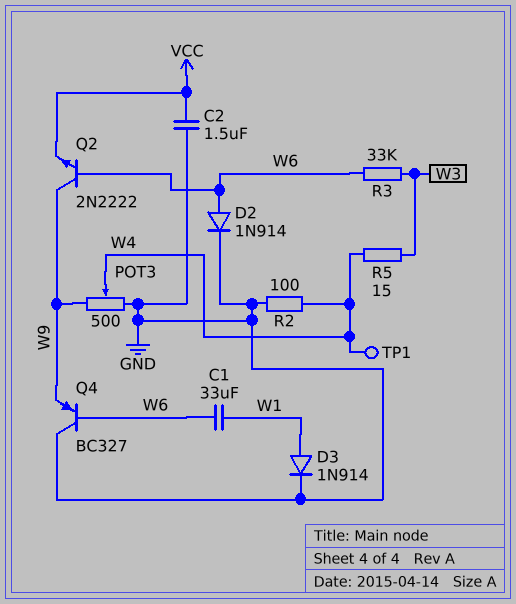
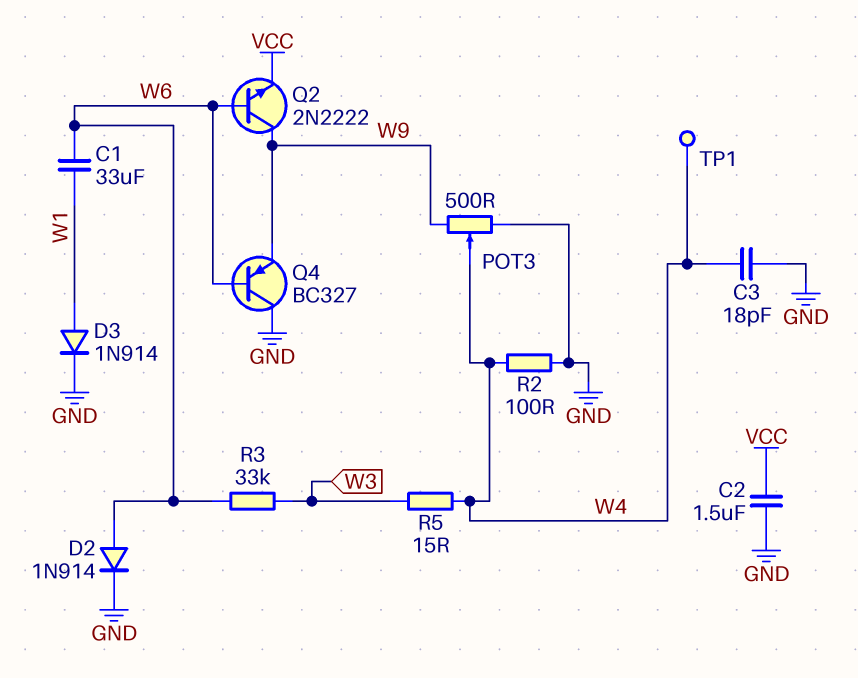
C3: none -> 18pF (GND, W4)

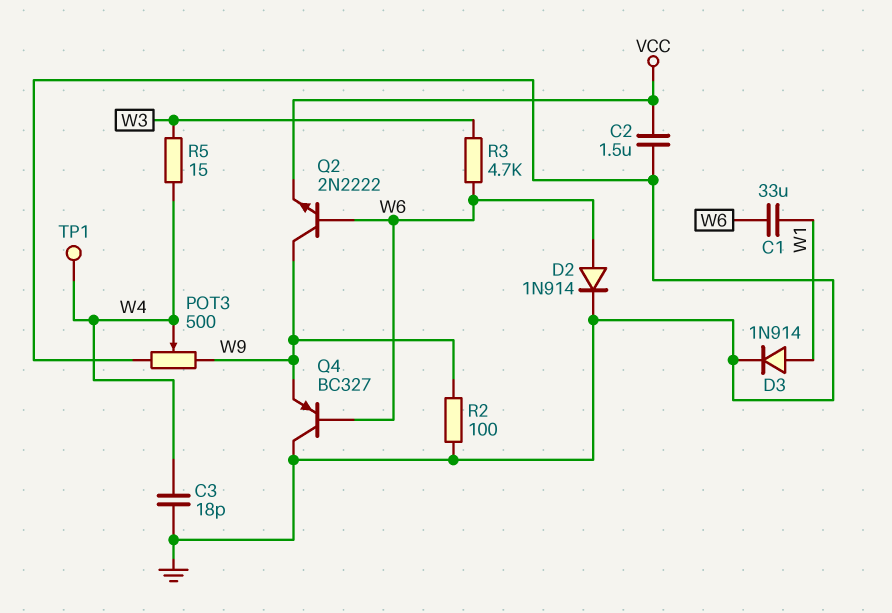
R2: 100 (GND, W4) -> 100 (GND, W9)
R3: 33k (W3, W6) -> 4.7k (W3, W6)

